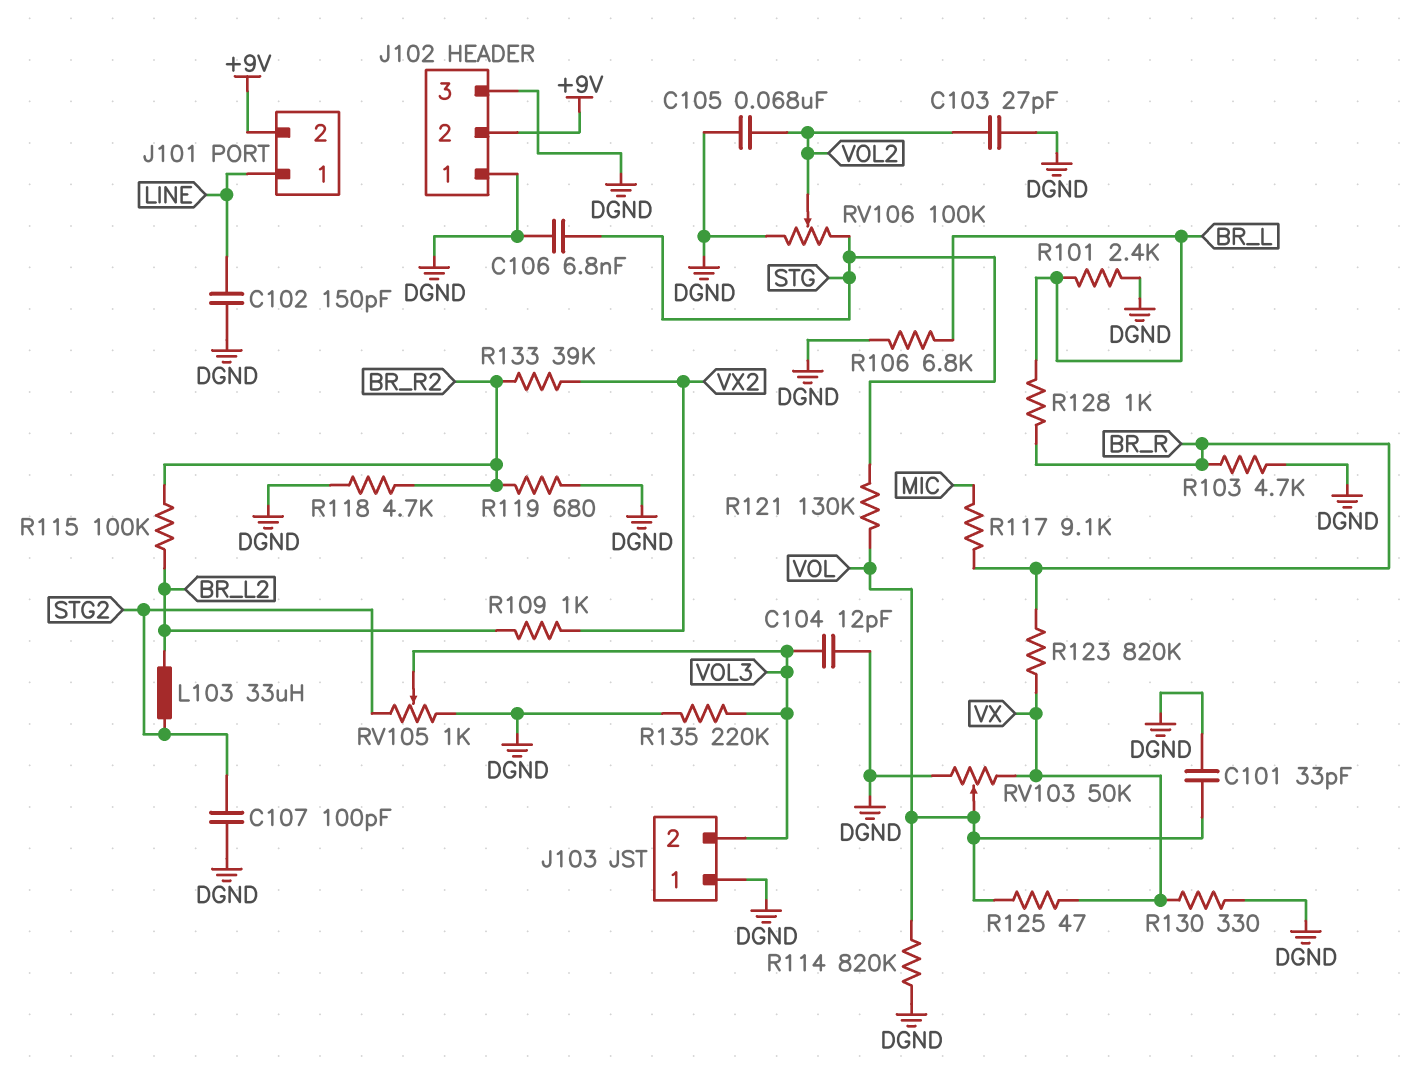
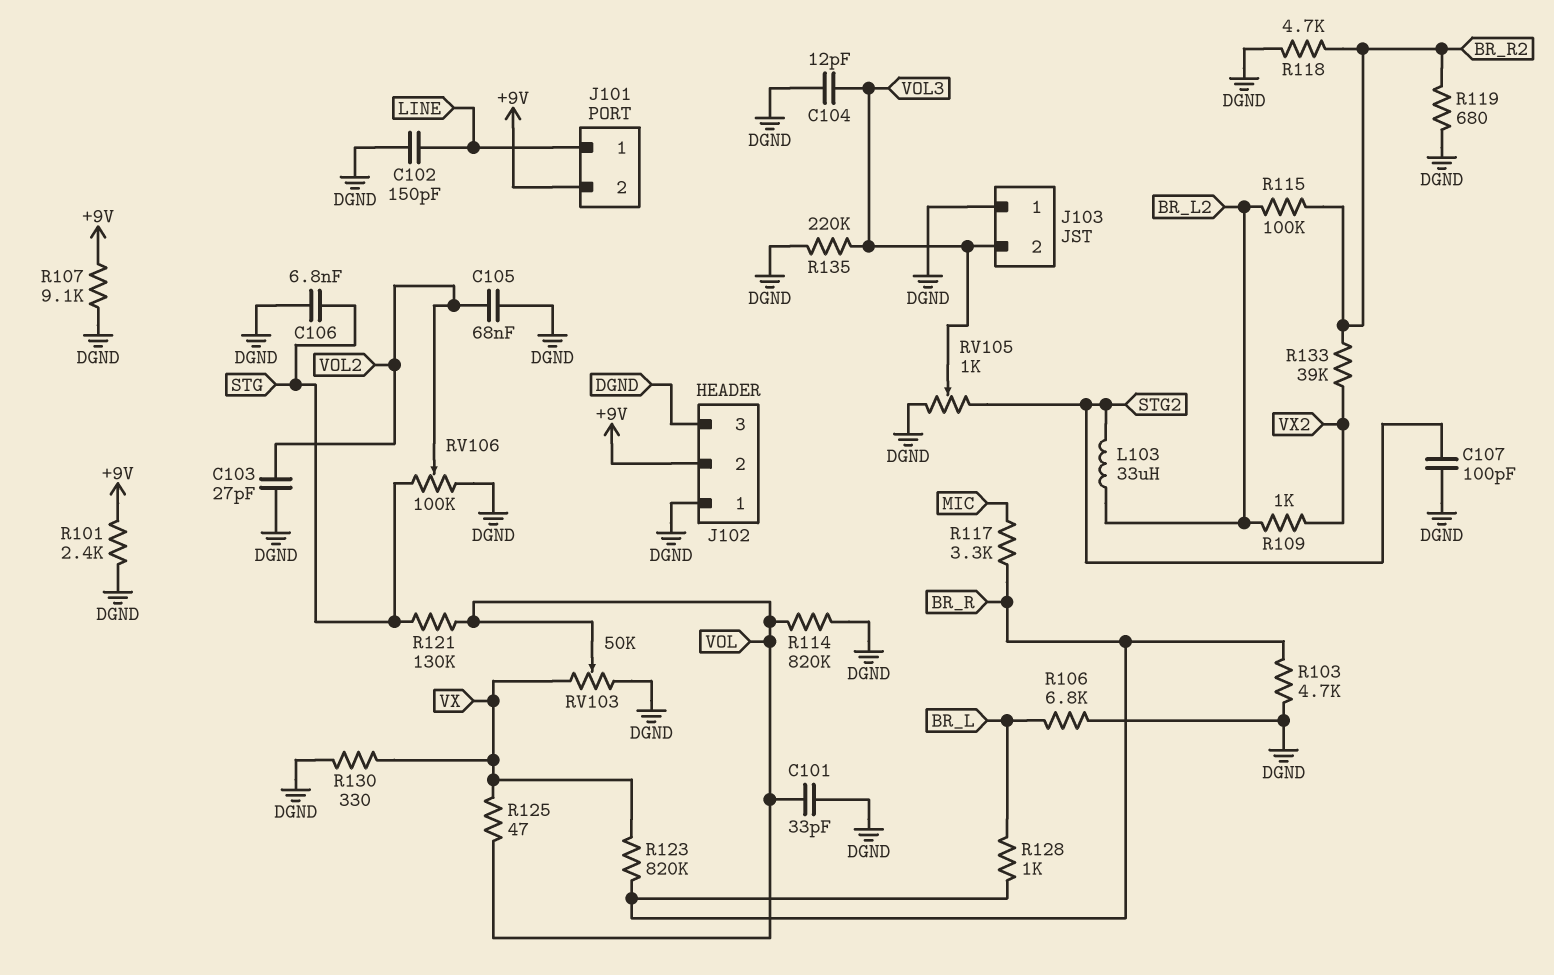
R101: 2.4k (BR_L, DGND) -> 2.4k (+9V, DGND)
R107: none -> 9.1k (+9V, DGND)
R117: 9.1k (BR_R, MIC) -> 3.3k (BR_R, MIC)

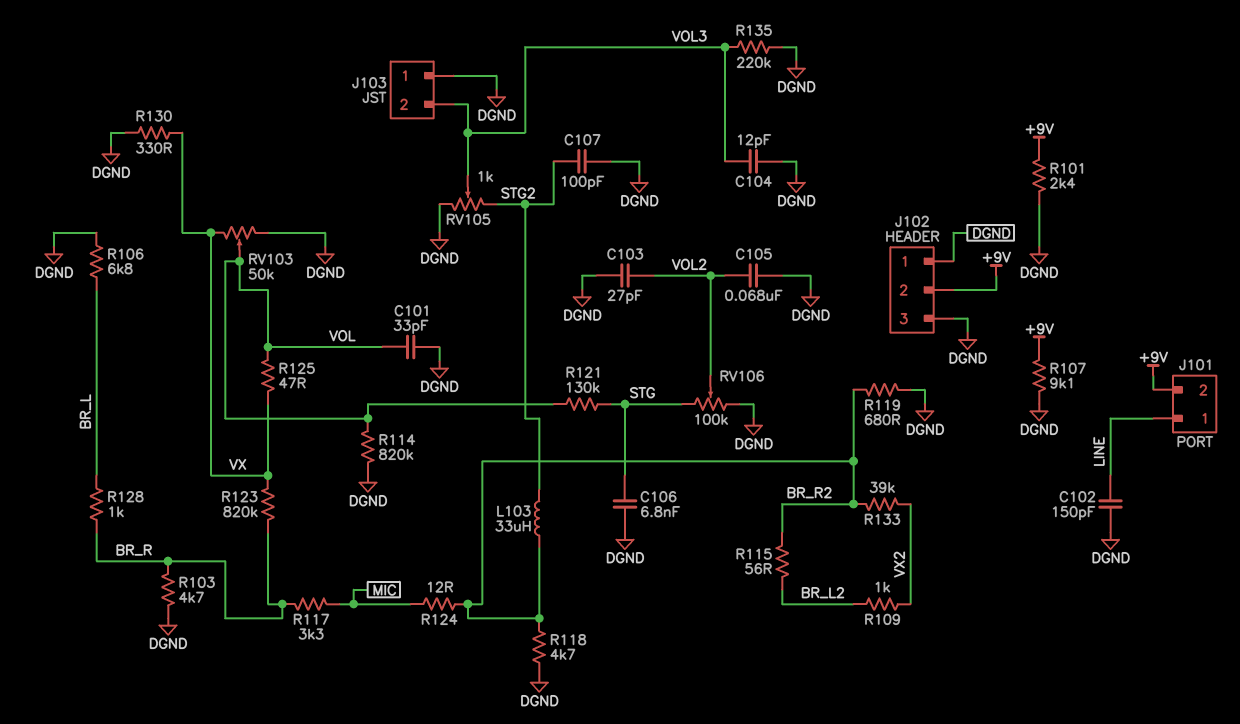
L103: 33uH (BR_L2, STG2) -> 33uH (BR_R2, STG2)
R115: 100k (BR_L2, BR_R2) -> 56 (BR_L2, BR_R2)
R124: none -> 12 (BR_R2, MIC)

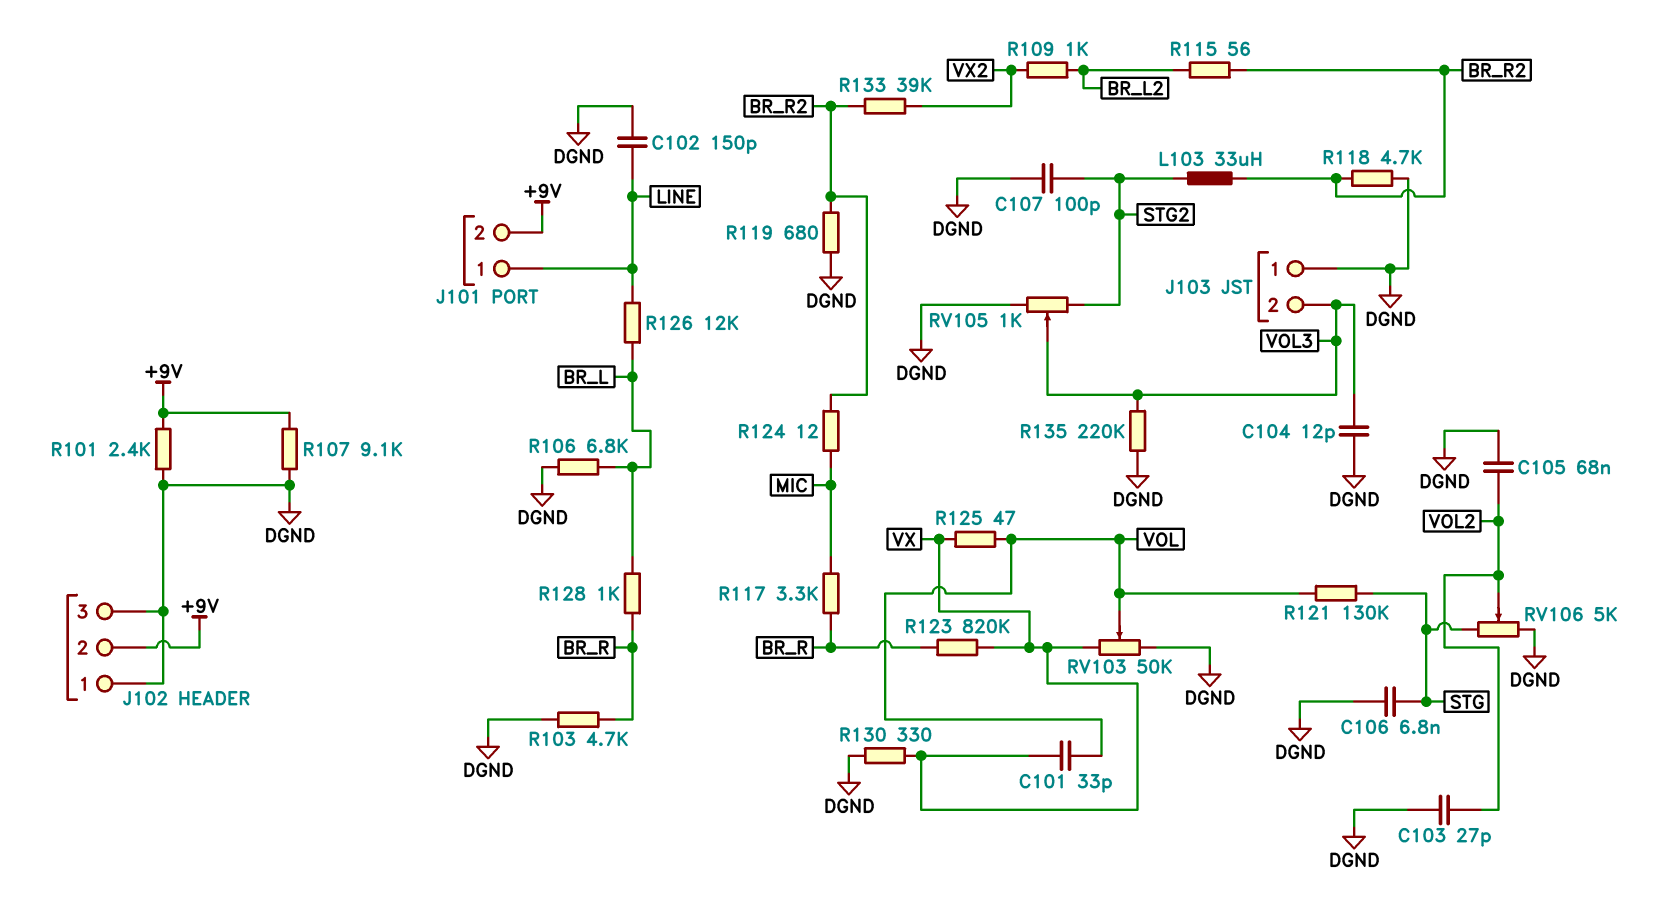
C101: 33pF (DGND, VOL) -> 33pF (VOL, VX)
R114: 820k (DGND, VOL) -> none
R126: none -> 12k (BR_L, LINE)
RV106: 100k (DGND, STG, wiper VOL2) -> 5k (DGND, STG, wiper VOL2)

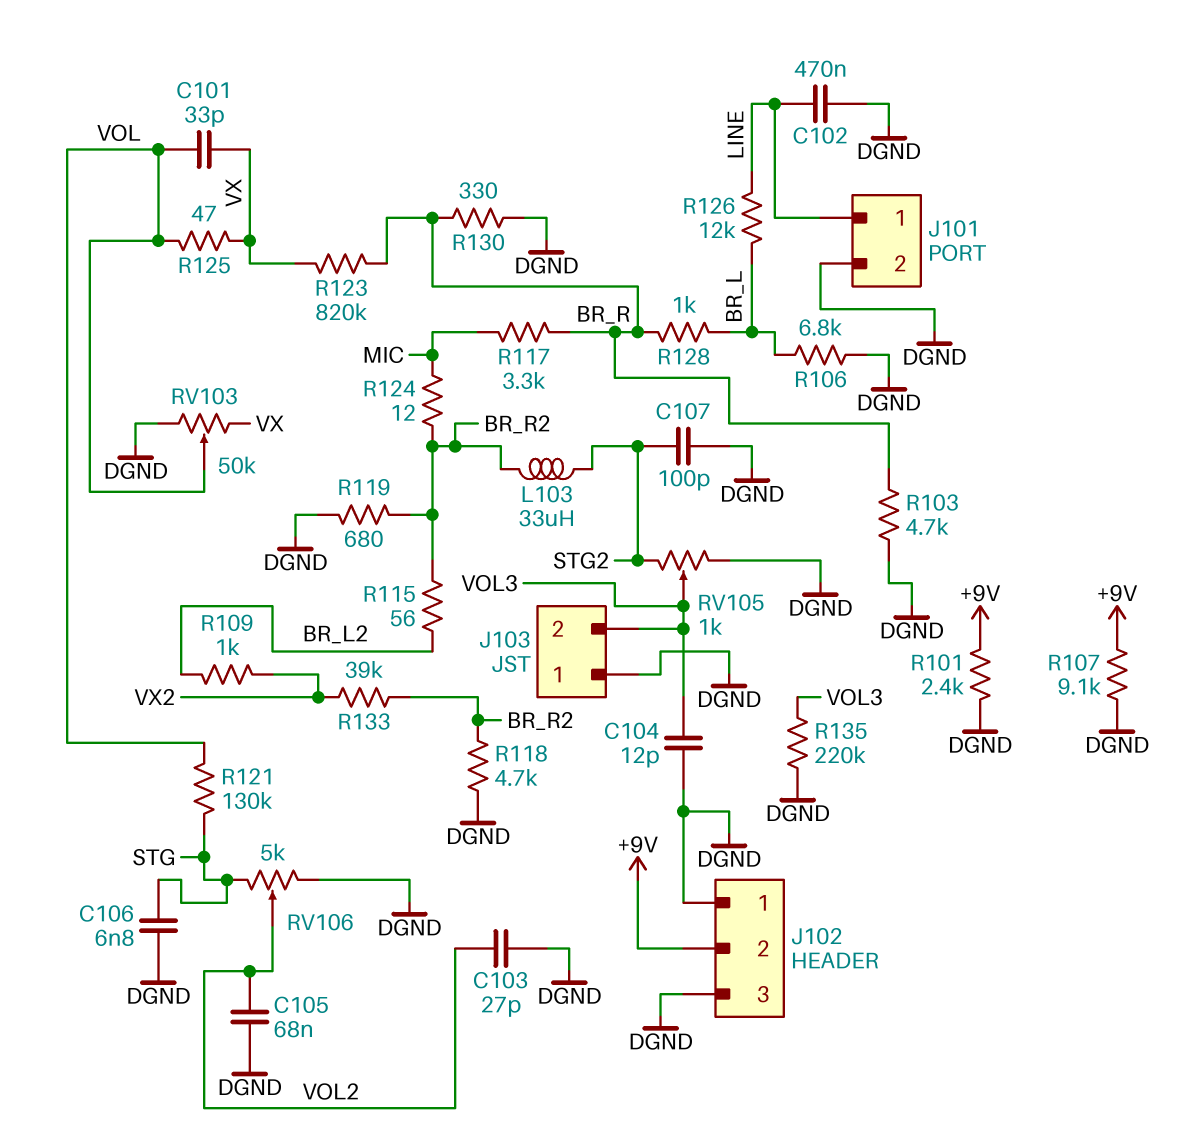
C102: 150pF (DGND, LINE) -> 470nF (DGND, LINE)
J101 pin 2: +9V -> DGND
R130: 330 (DGND, VX) -> 330 (BR_R, DGND)

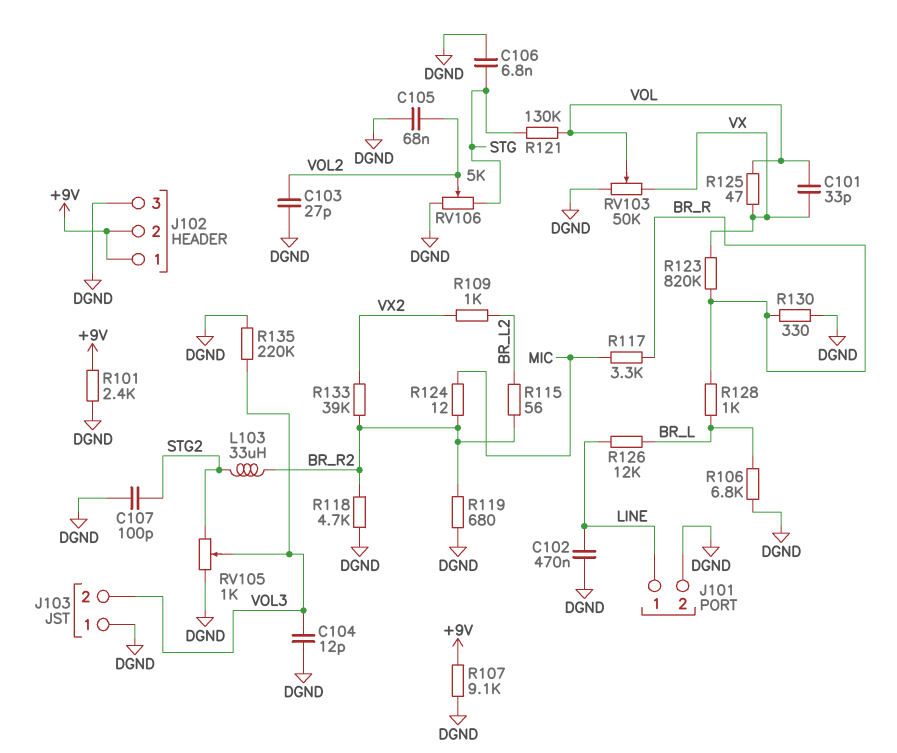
J102 pin 1: DGND -> +9V
R103: 4.7k (BR_R, DGND) -> none

